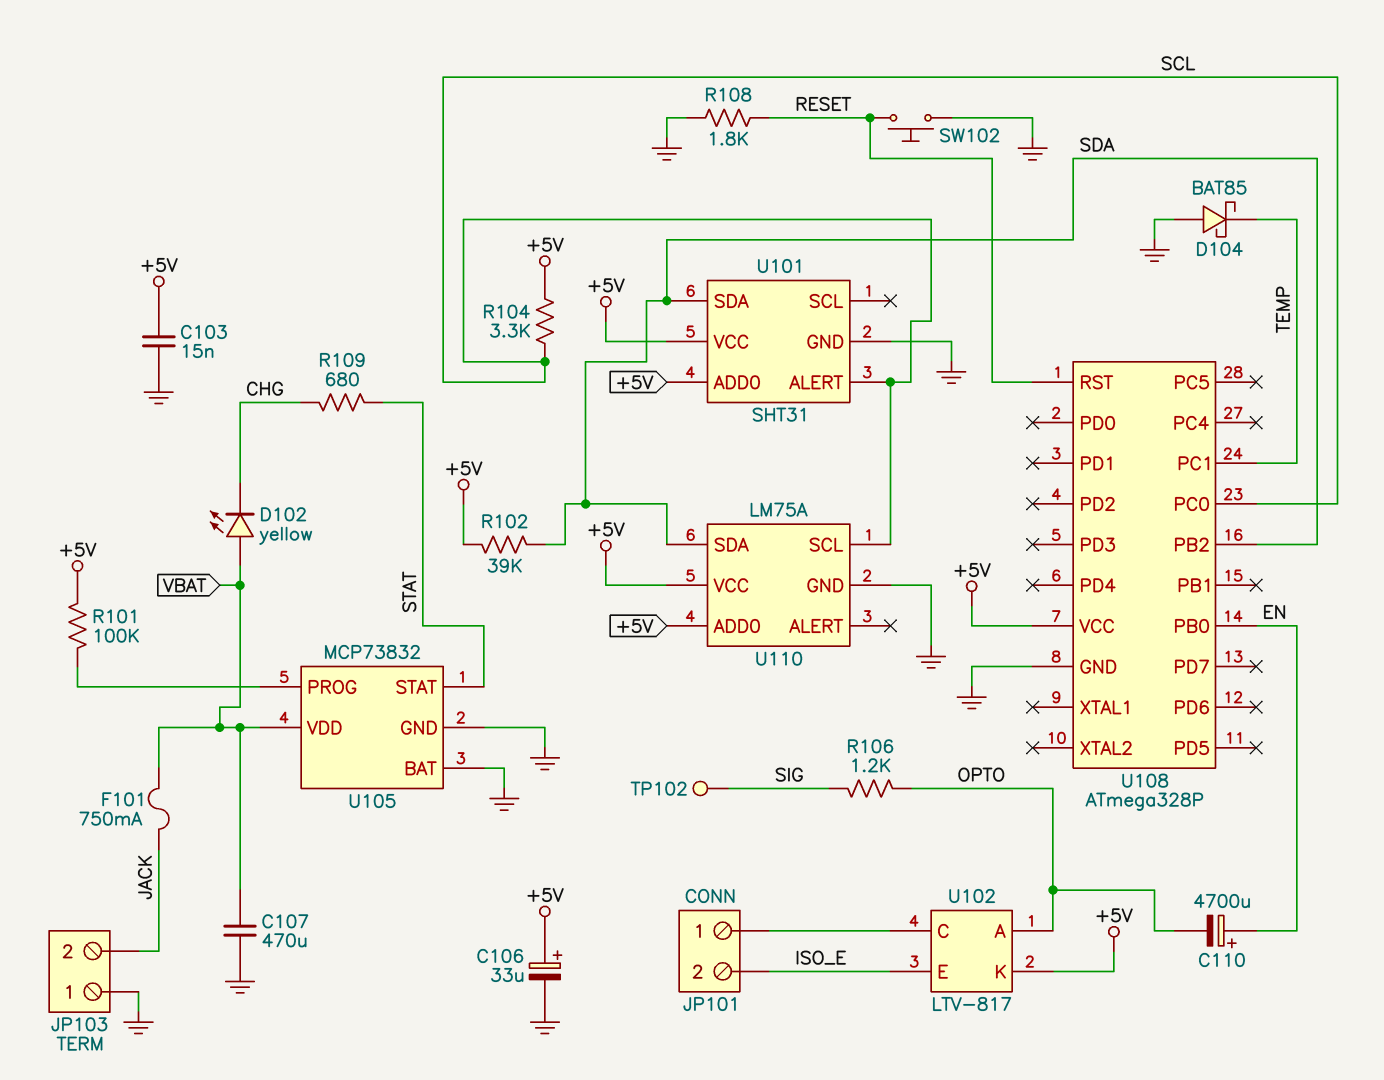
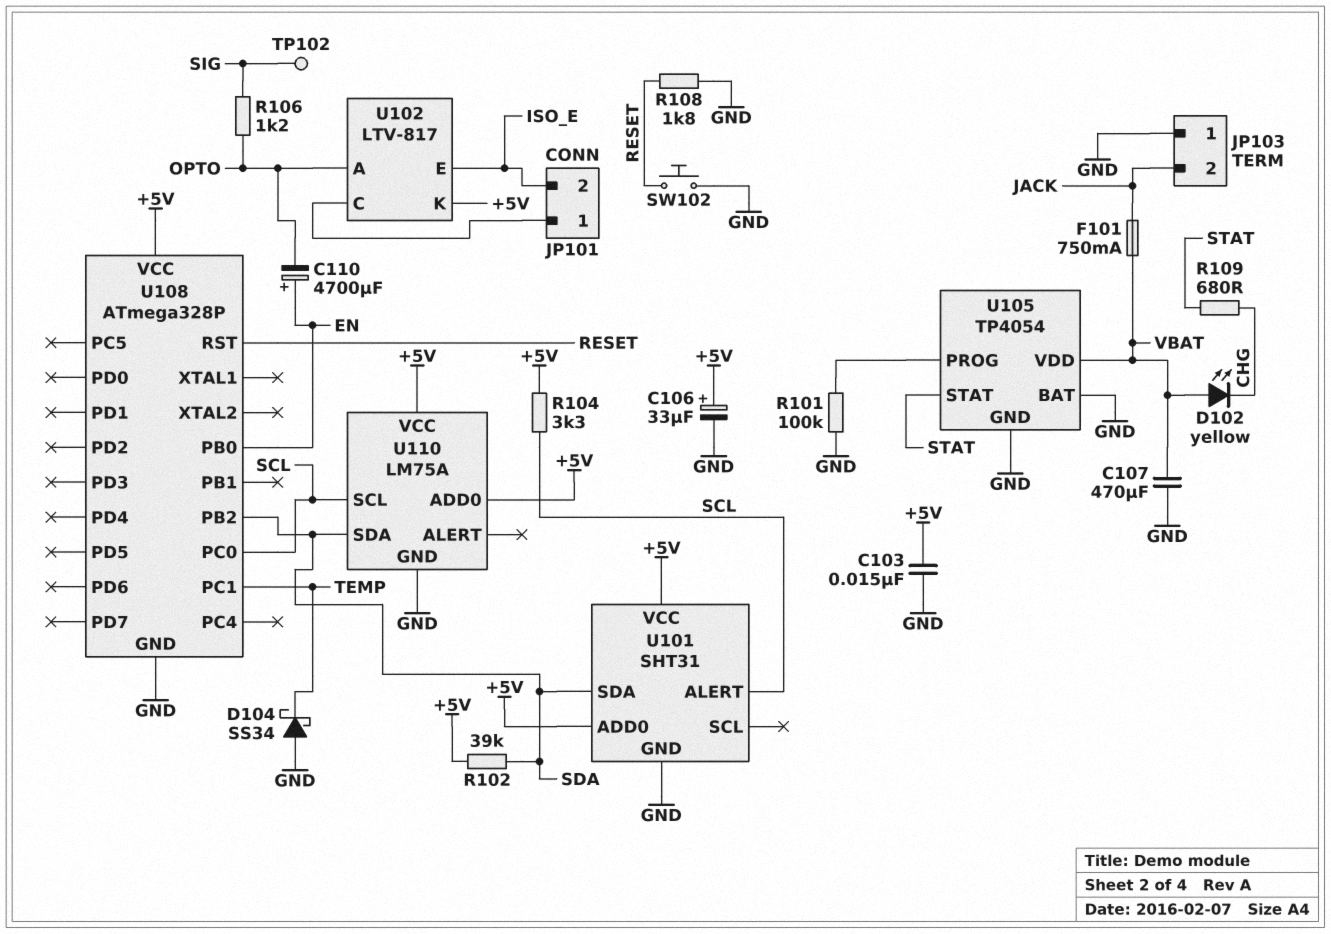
D104: schottky BAT85 (A GND, K TEMP) -> schottky SS34 (A GND, K TEMP)
R101: 100k (+5V, U105/PROG) -> 100k (GND, U105/PROG)
U105: MCP73832 -> TP4054

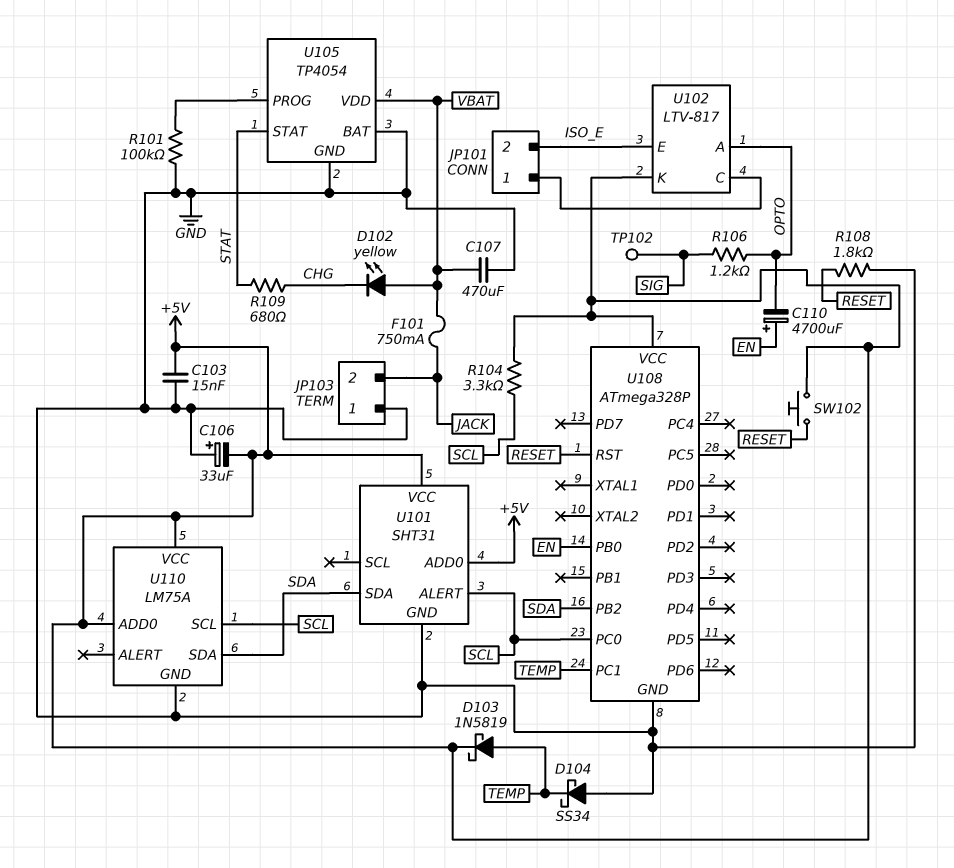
C106: 33uF (plus +5V, minus GND) -> 33uF (plus GND, minus +5V)
D103: none -> schottky 1N5819 (A TEMP, K +5V)
R102: 39k (+5V, SDA) -> none
SW102: button (GND, RESET) -> button (+5V, RESET)

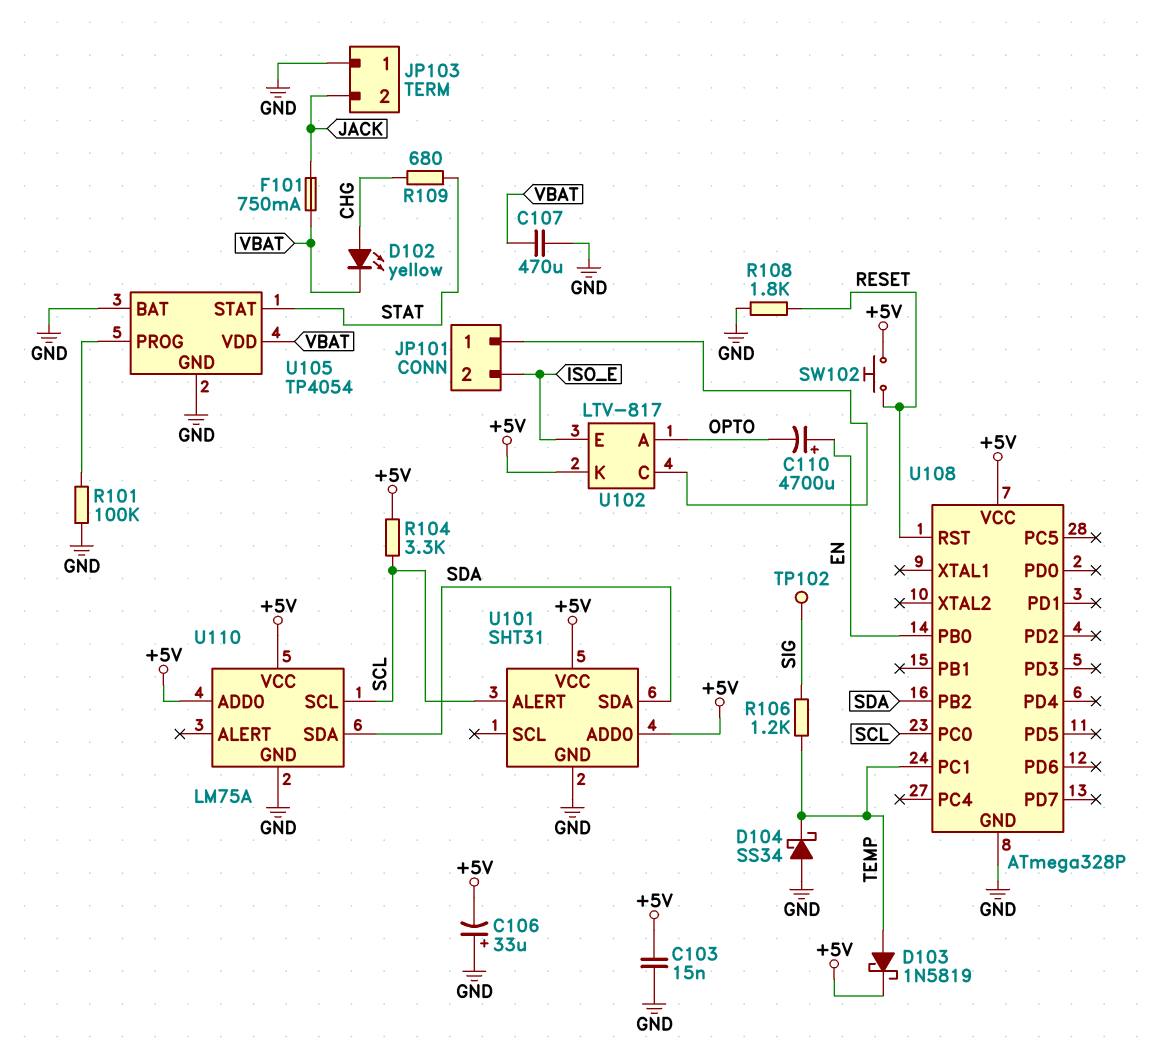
D102: LED yellow (A VBAT, K CHG) -> LED yellow (A CHG, K VBAT)
R106: 1.2k (OPTO, SIG) -> 1.2k (SIG, TEMP)

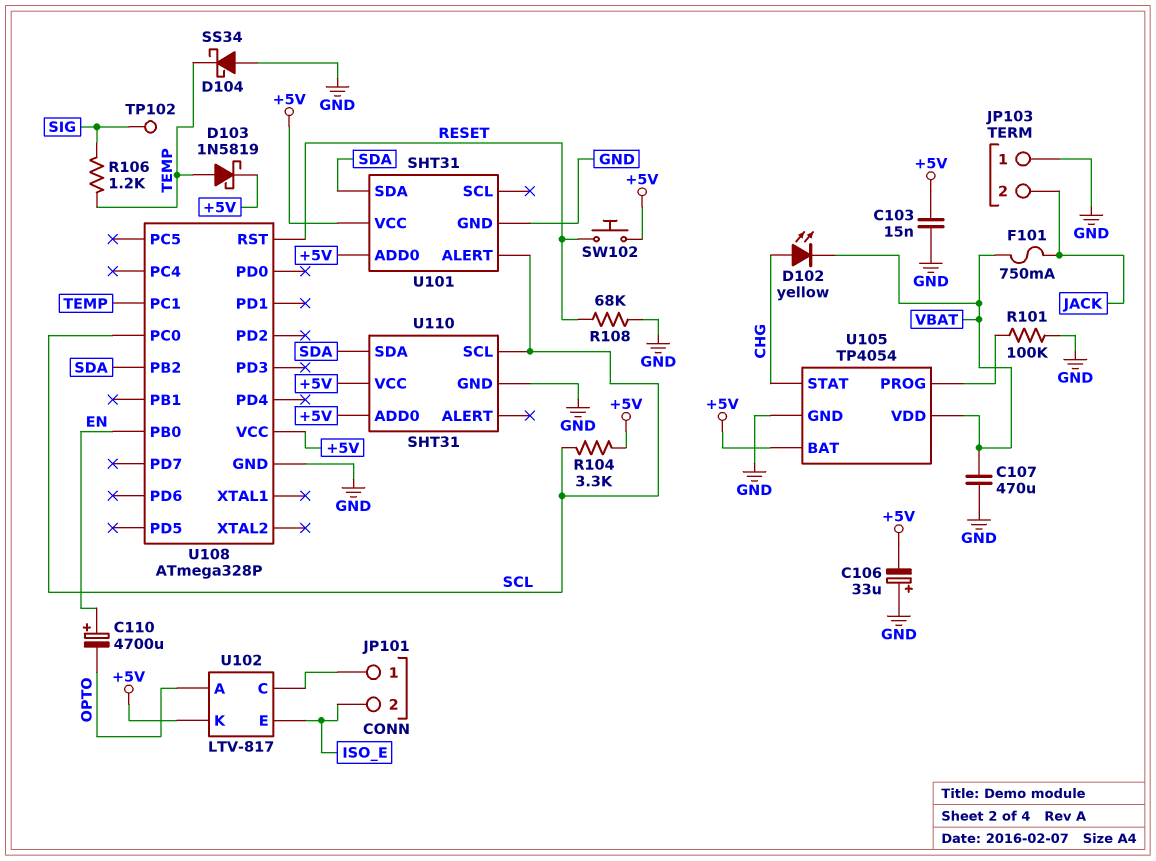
R108: 1.8k (GND, RESET) -> 68k (GND, RESET)
R109: 680 (CHG, STAT) -> none
U105 pin BAT: GND -> +5V
U105 pin STAT: STAT -> CHG
U110: LM75A -> SHT31

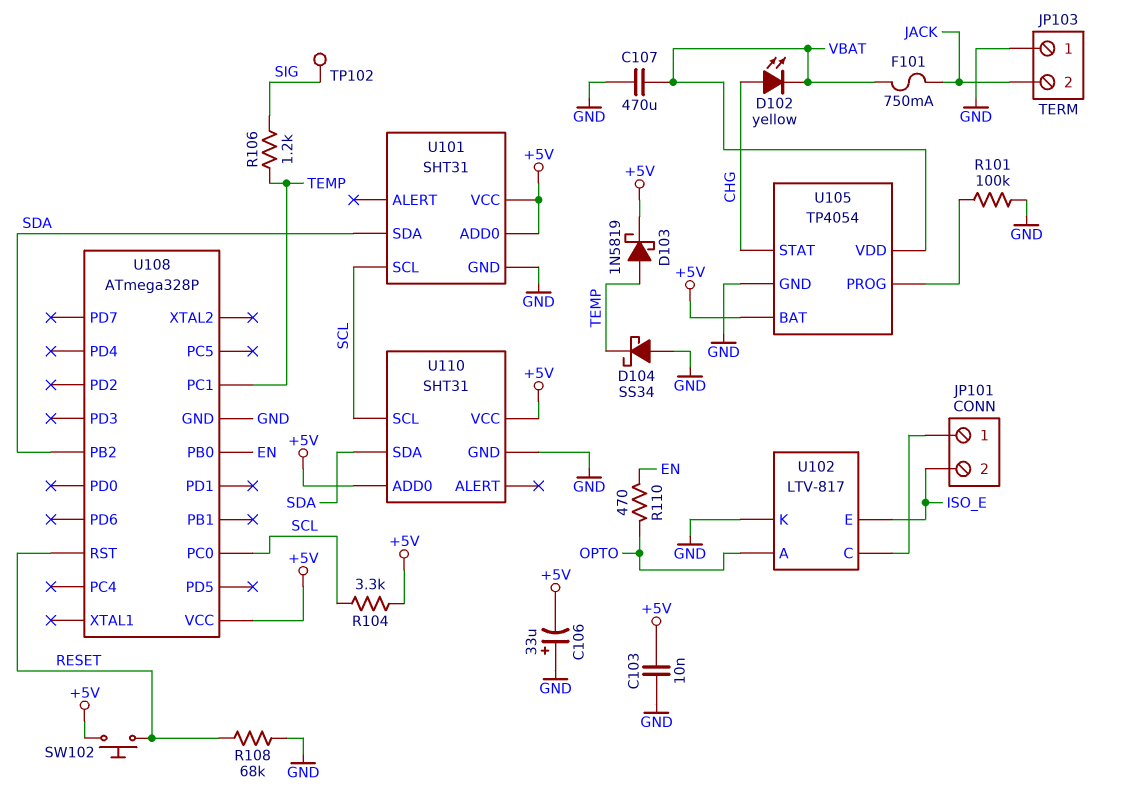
C103: 15nF (+5V, GND) -> 10nF (+5V, GND)
C110: 4700uF (plus EN, minus OPTO) -> none
R110: none -> 470 (EN, OPTO)
U101 pin ALERT: SCL -> none
U101 pin SCL: none -> SCL
U102 pin K: +5V -> GND

